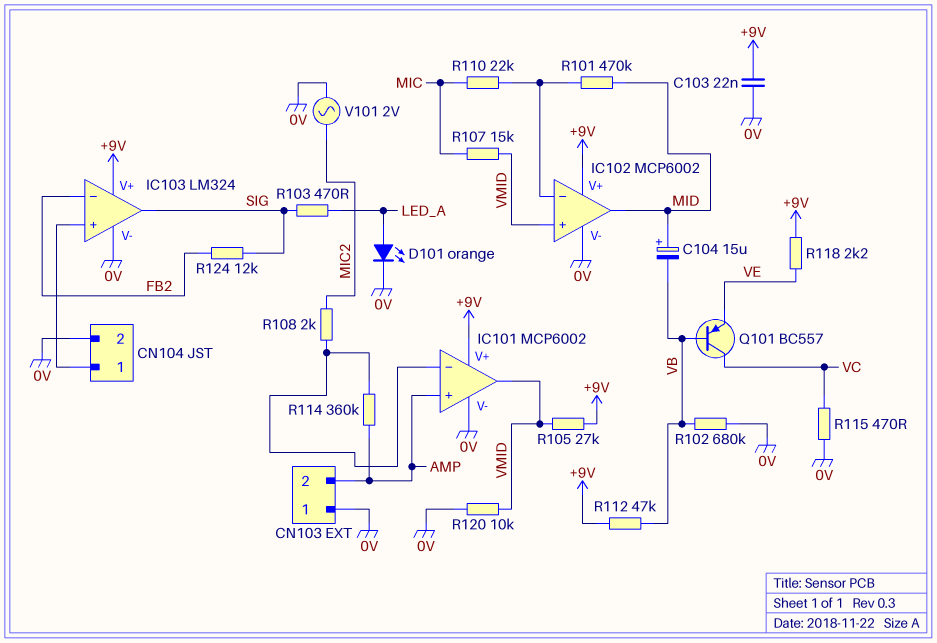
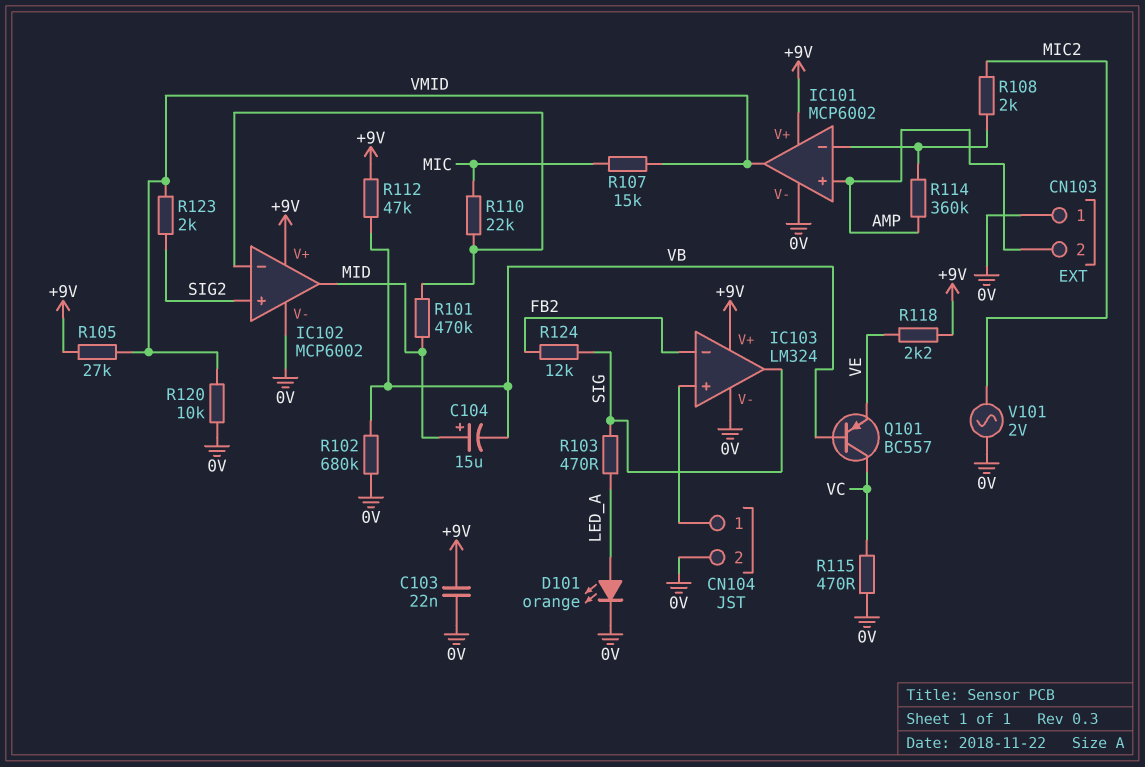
IC102 pin in+: VMID -> SIG2
R123: none -> 2k (SIG2, VMID)

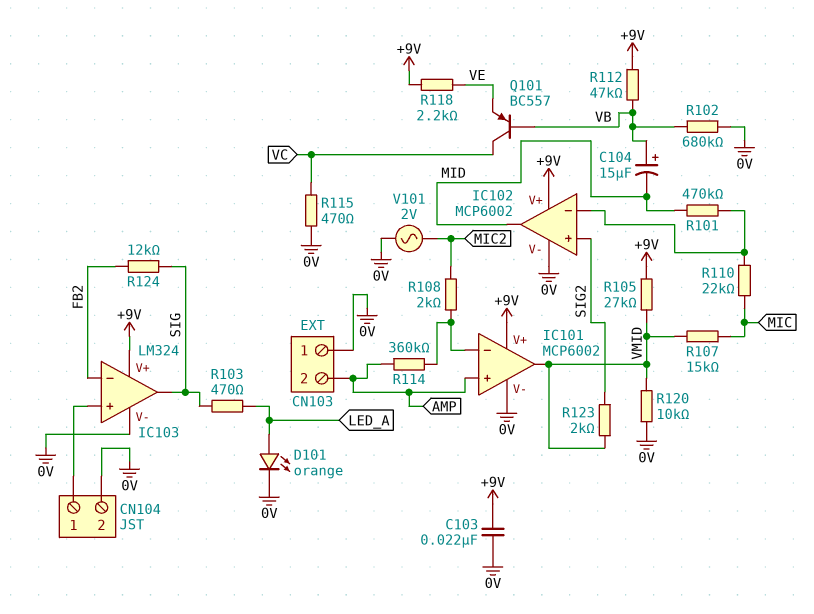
C104: 15uF (plus MID, minus VB) -> 15uF (plus VB, minus MID)

